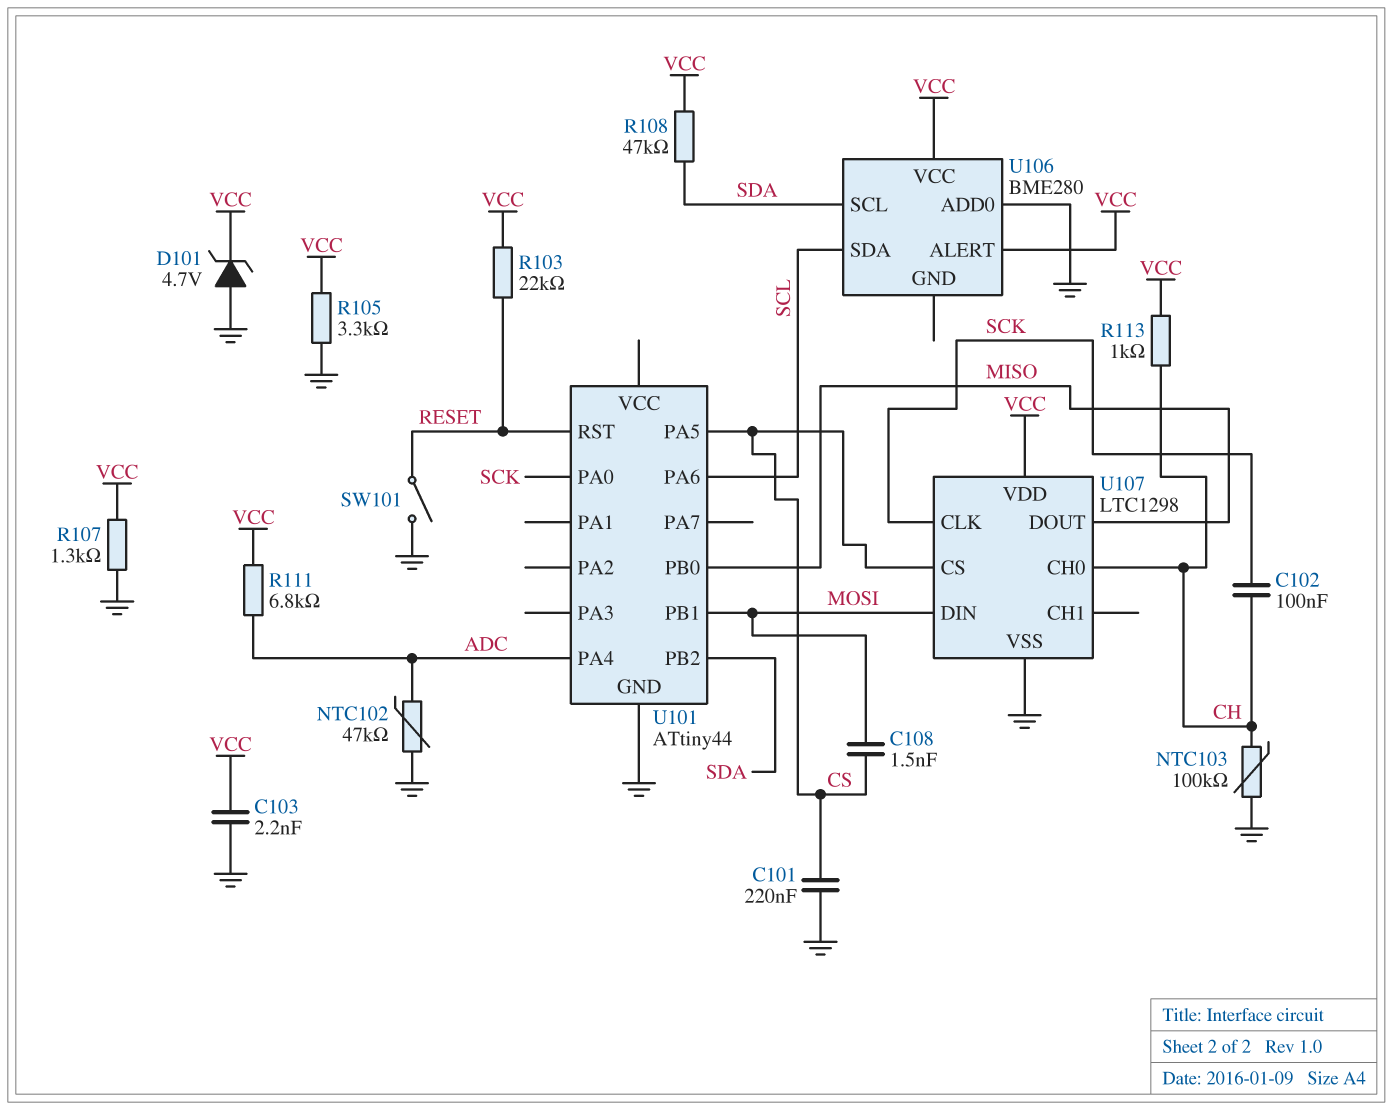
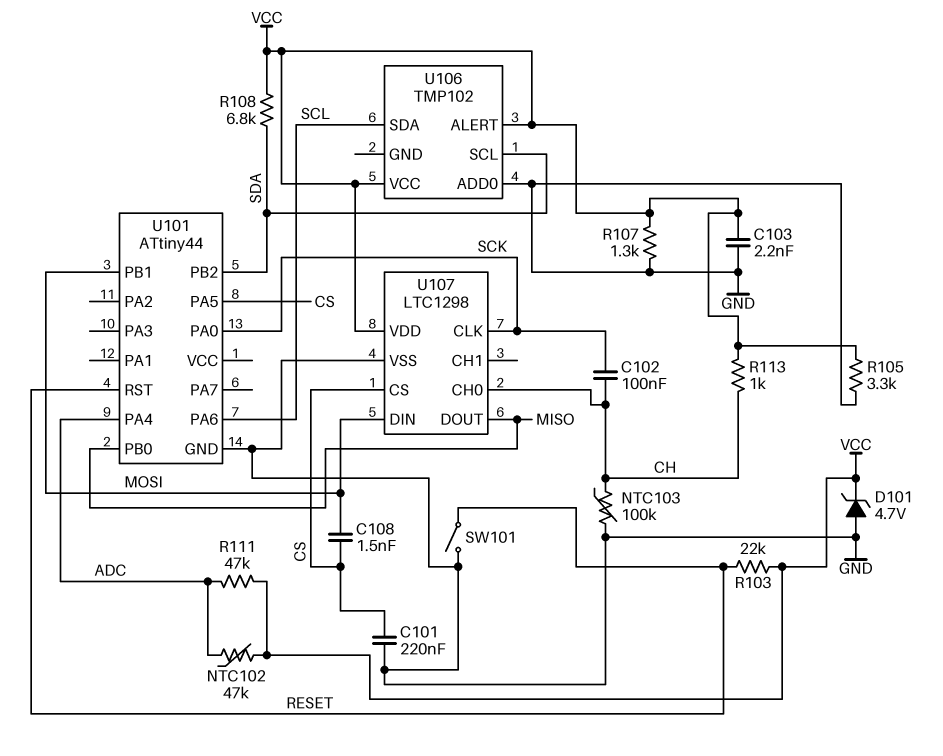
NTC102: 47k (ADC, GND) -> 47k (ADC, VCC)
R108: 47k (SDA, VCC) -> 6.8k (SDA, VCC)
R111: 6.8k (ADC, VCC) -> 47k (ADC, VCC)
U106: BME280 -> TMP102

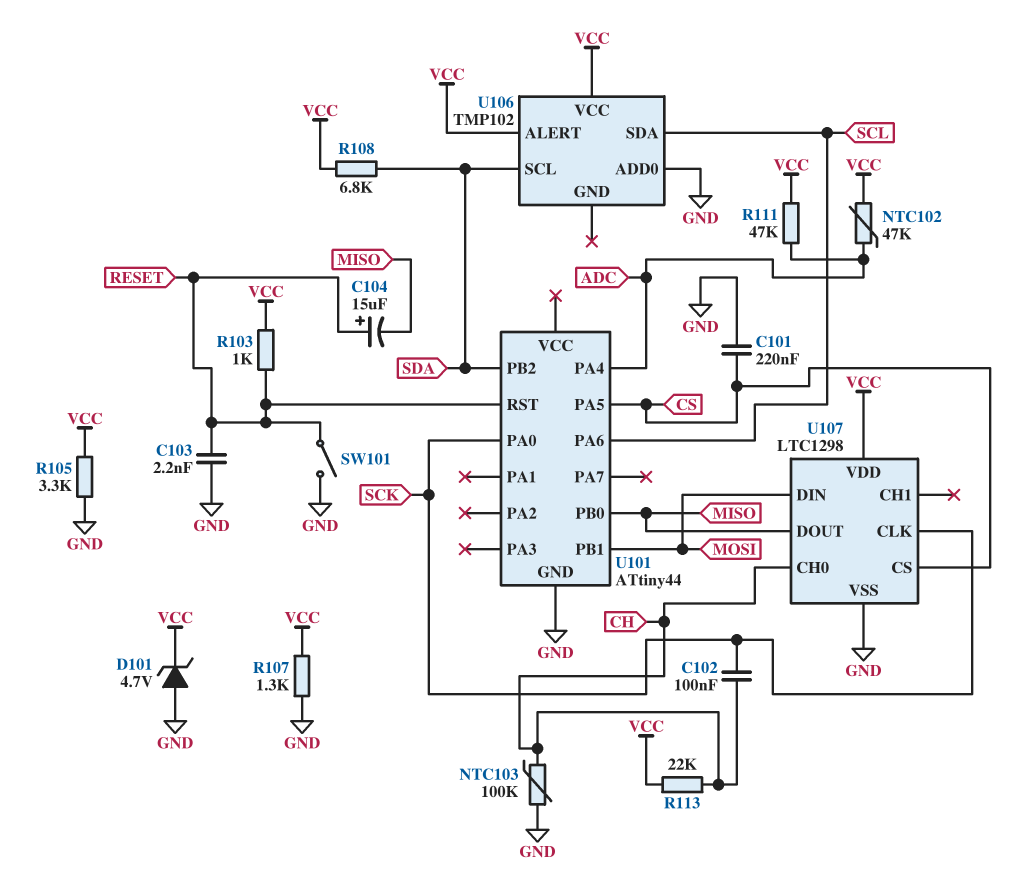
C103: 2.2nF (GND, VCC) -> 2.2nF (GND, RESET)
C104: none -> 15uF (plus RESET, minus MISO)
C108: 1.5nF (CS, MOSI) -> none
R103: 22k (RESET, VCC) -> 1k (RESET, VCC)
R113: 1k (CH, VCC) -> 22k (CH, VCC)

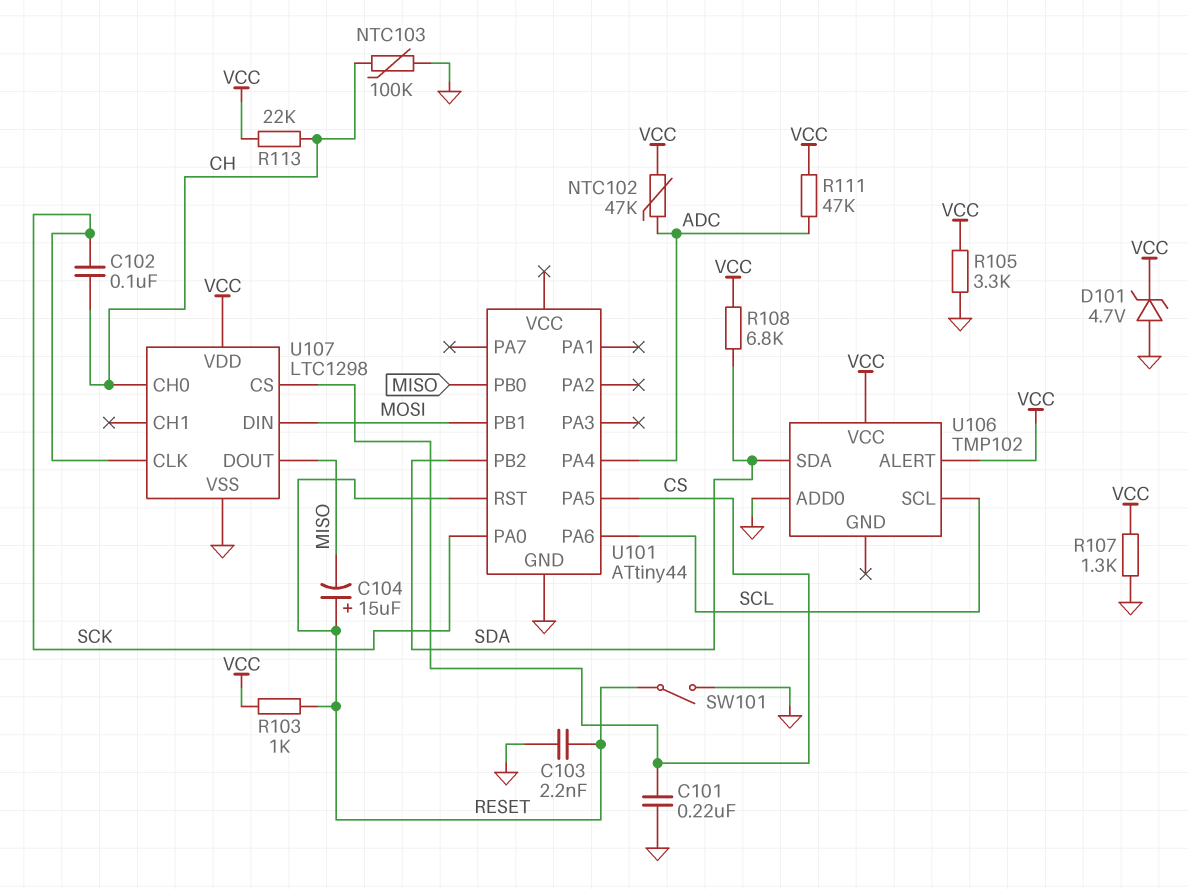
U106 pin SCL: SDA -> SCL
U106 pin SDA: SCL -> SDA

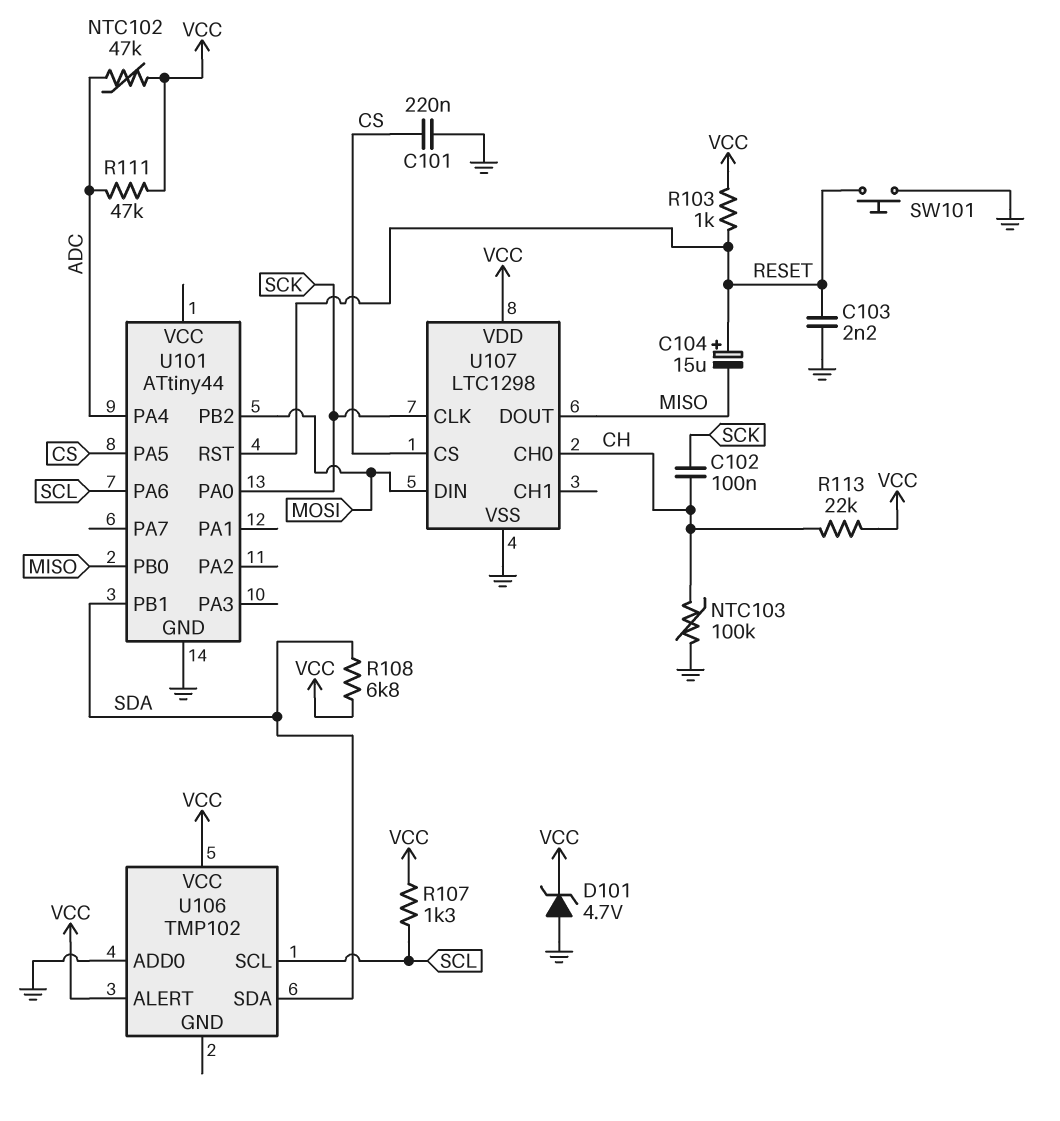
R105: 3.3k (GND, VCC) -> none
R107: 1.3k (GND, VCC) -> 1.3k (SCL, VCC)
SW101: switch (GND, RESET) -> button (GND, RESET)
U101 pin PB1: MOSI -> SDA
U101 pin PB2: SDA -> MOSI

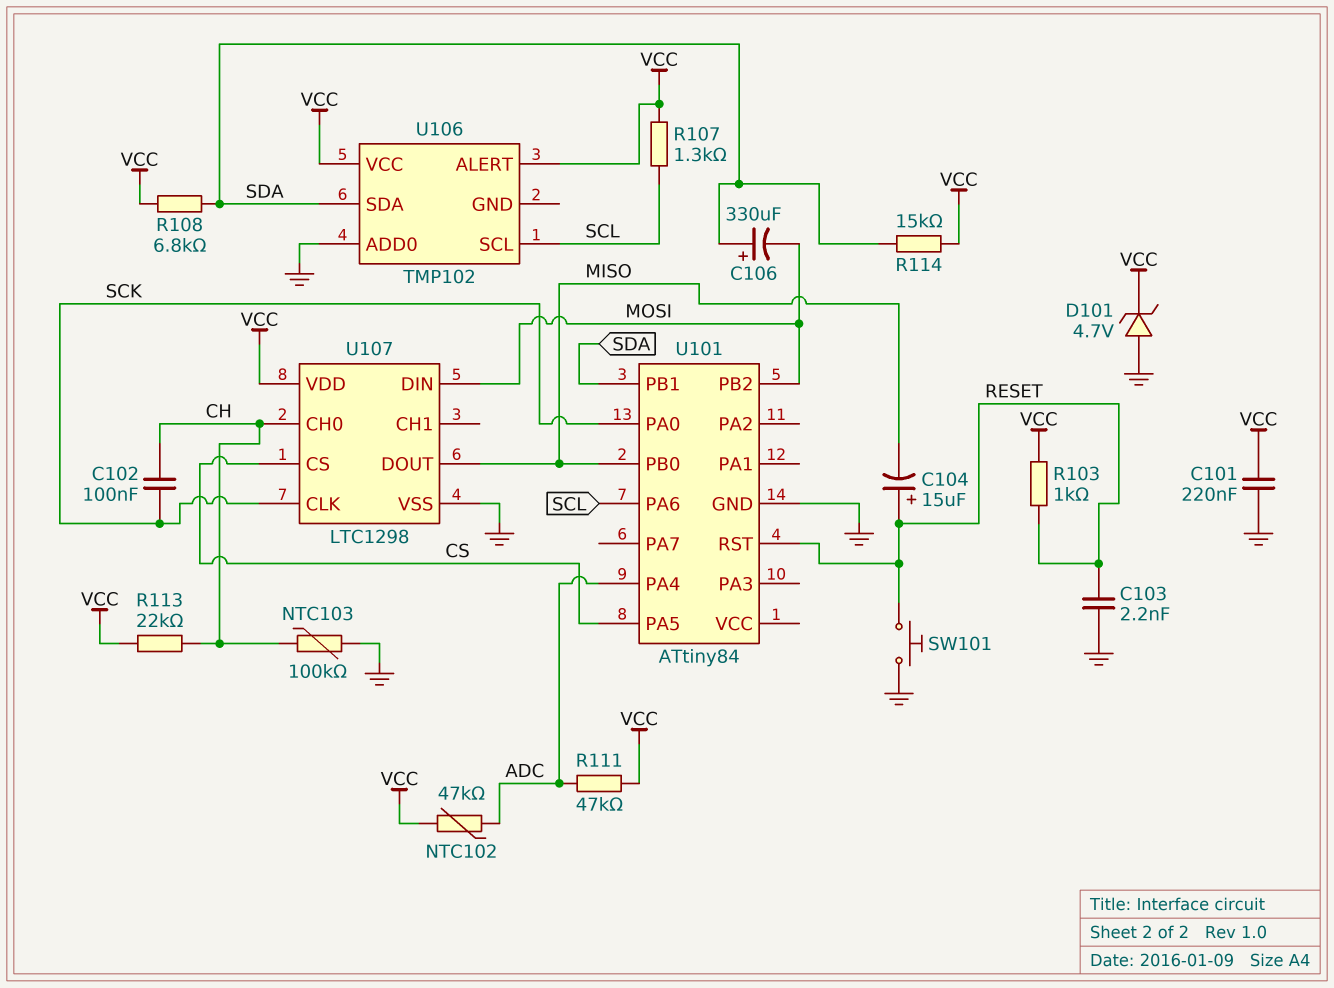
C101: 220nF (CS, GND) -> 220nF (GND, VCC)
C106: none -> 330uF (plus SDA, minus MOSI)
R114: none -> 15k (SDA, VCC)
U101: ATtiny44 -> ATtiny84

